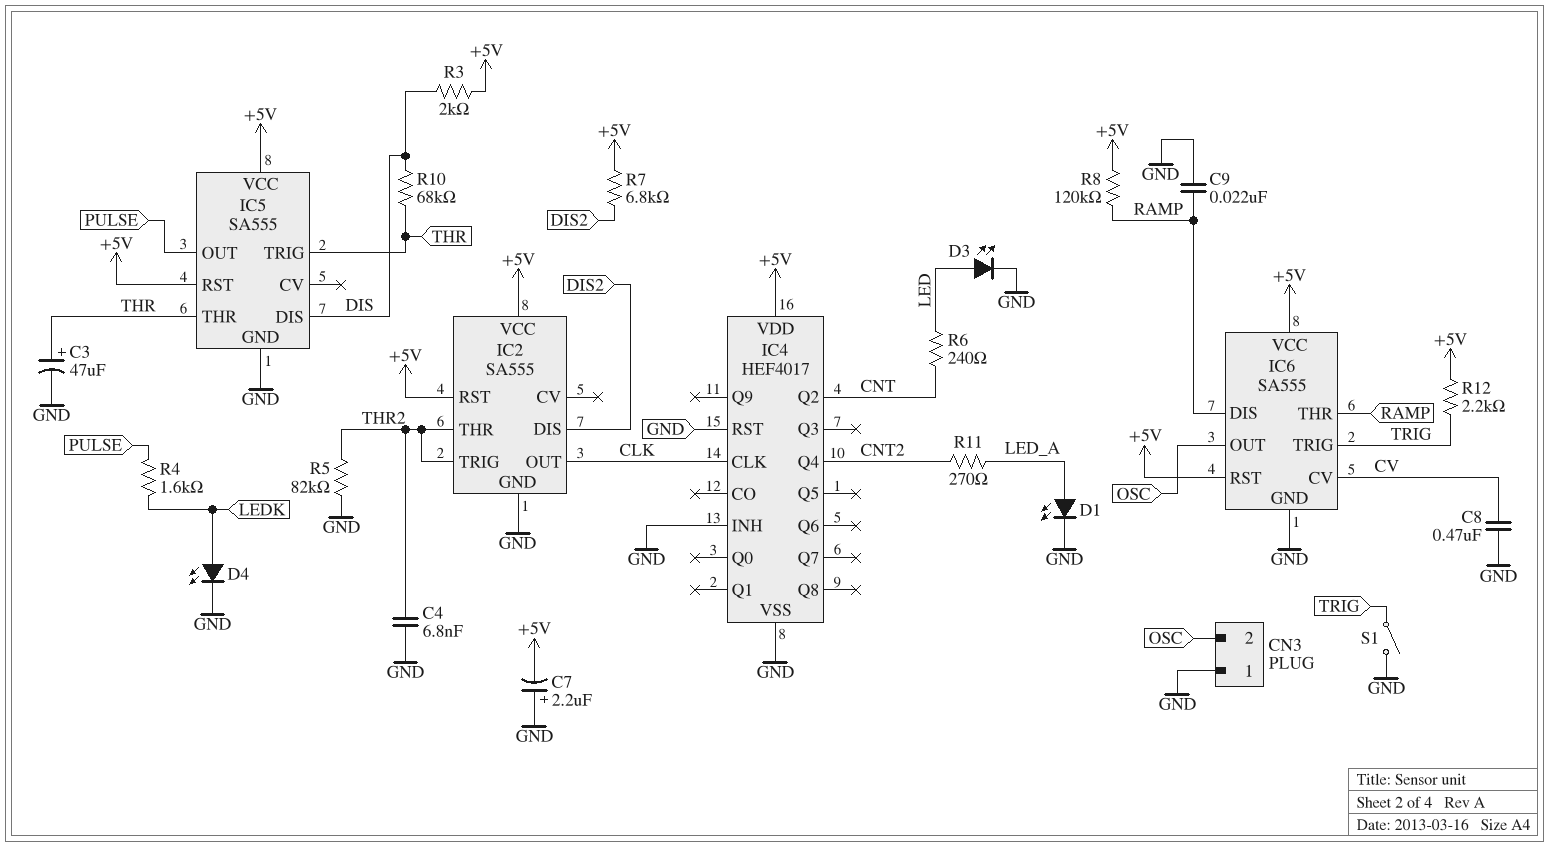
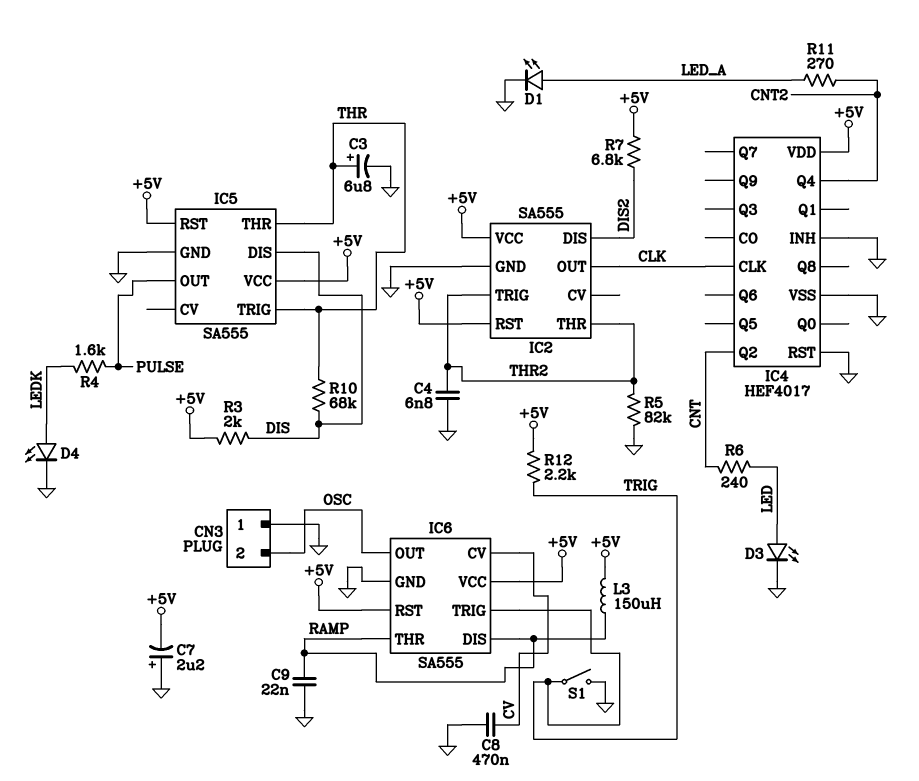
C3: 47uF (plus THR, minus GND) -> 6.8uF (plus THR, minus GND)
L3: none -> 150uH (+5V, RAMP)
R8: 120k (+5V, RAMP) -> none

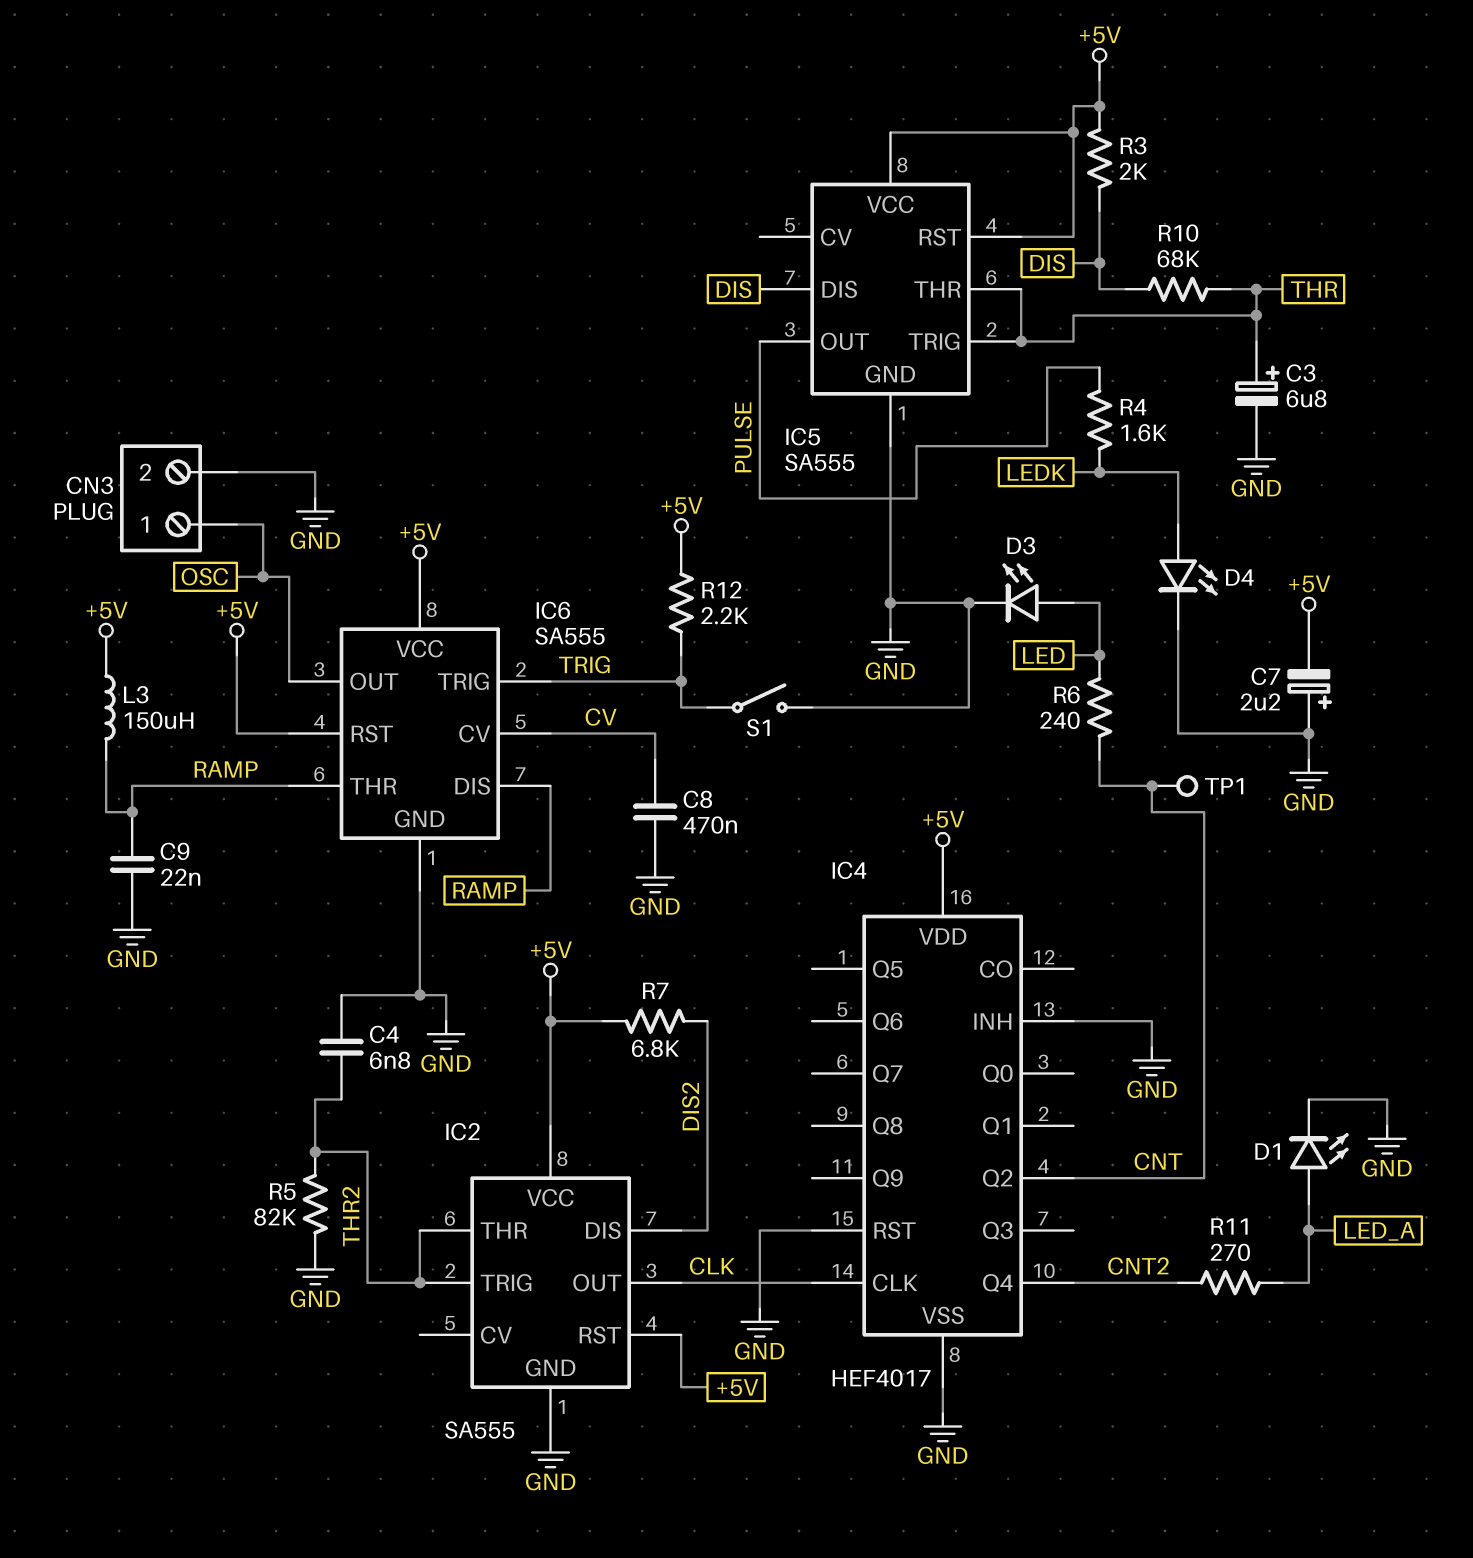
CN3 pin 1: GND -> OSC
CN3 pin 2: OSC -> GND
TP1: none -> test point (CNT)

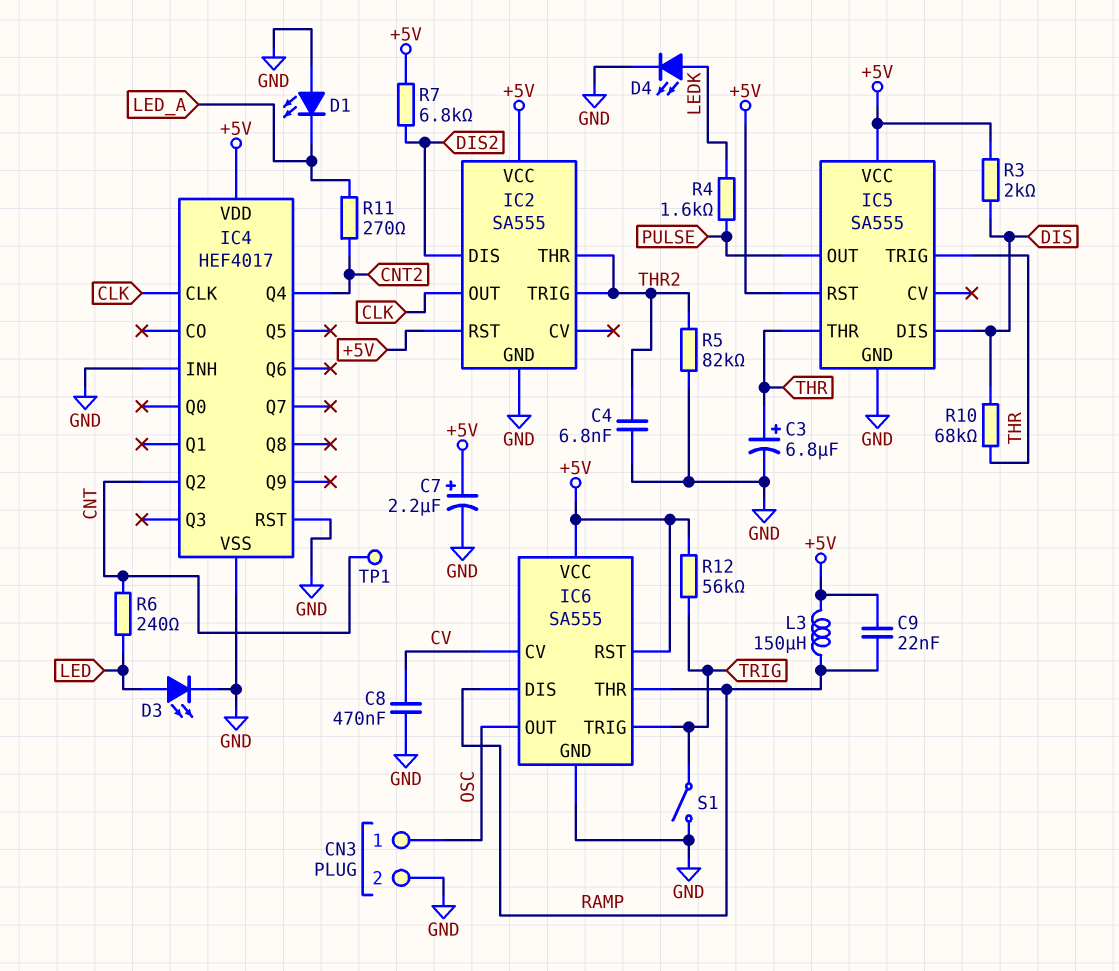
C7: 2.2uF (plus GND, minus +5V) -> 2.2uF (plus +5V, minus GND)
C9: 22nF (GND, RAMP) -> 22nF (+5V, RAMP)
D1: LED (A LED_A, K GND) -> LED (A GND, K LED_A)
R12: 2.2k (+5V, TRIG) -> 56k (+5V, TRIG)

